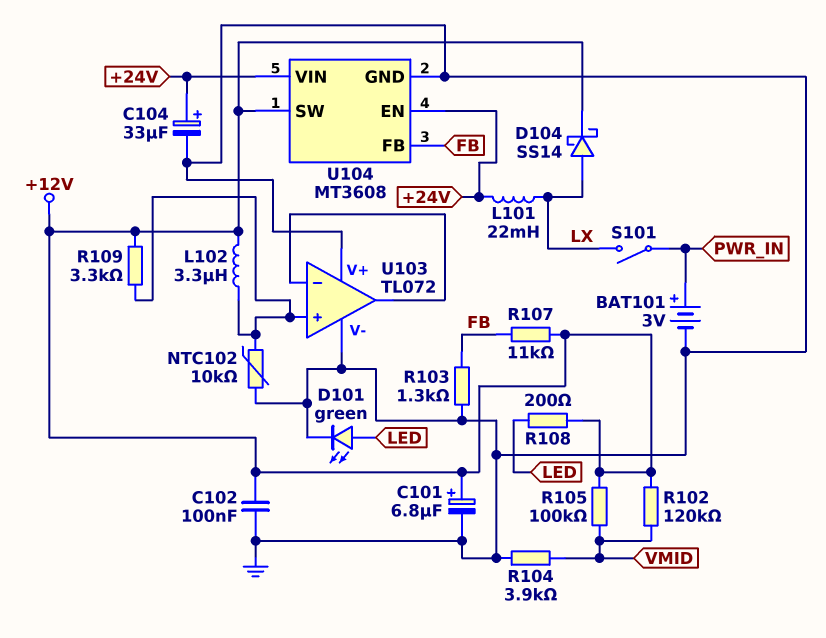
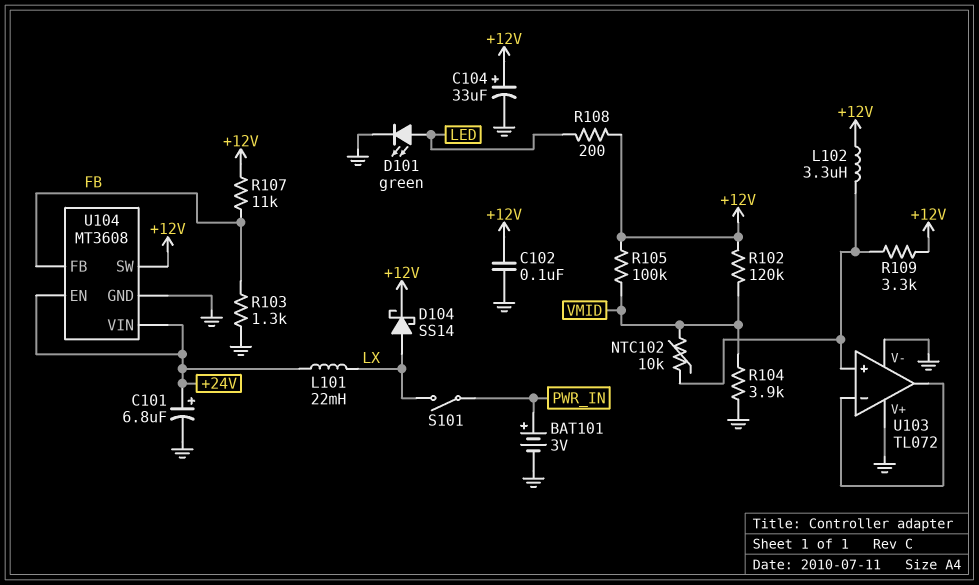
C101: 6.8uF (plus +12V, minus GND) -> 6.8uF (plus +24V, minus GND)
C104: 33uF (plus +24V, minus GND) -> 33uF (plus +12V, minus GND)
NTC102: 10k (GND, U103/in+) -> 10k (U103/in+, VMID)

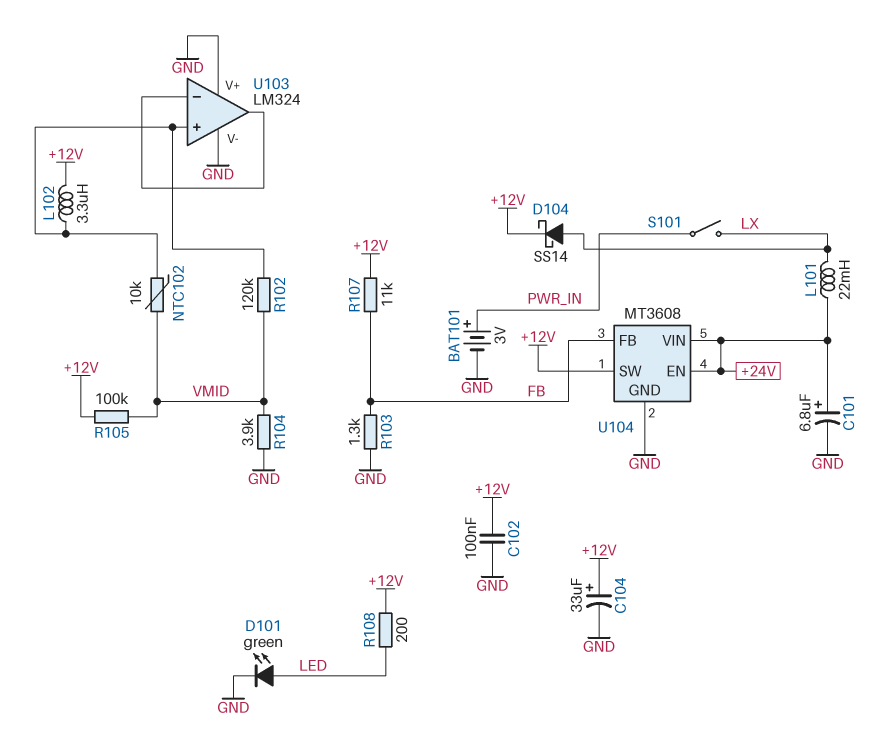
R102: 120k (+12V, VMID) -> 120k (U103/in+, VMID)
R109: 3.3k (+12V, U103/in+) -> none
U103: TL072 -> LM324

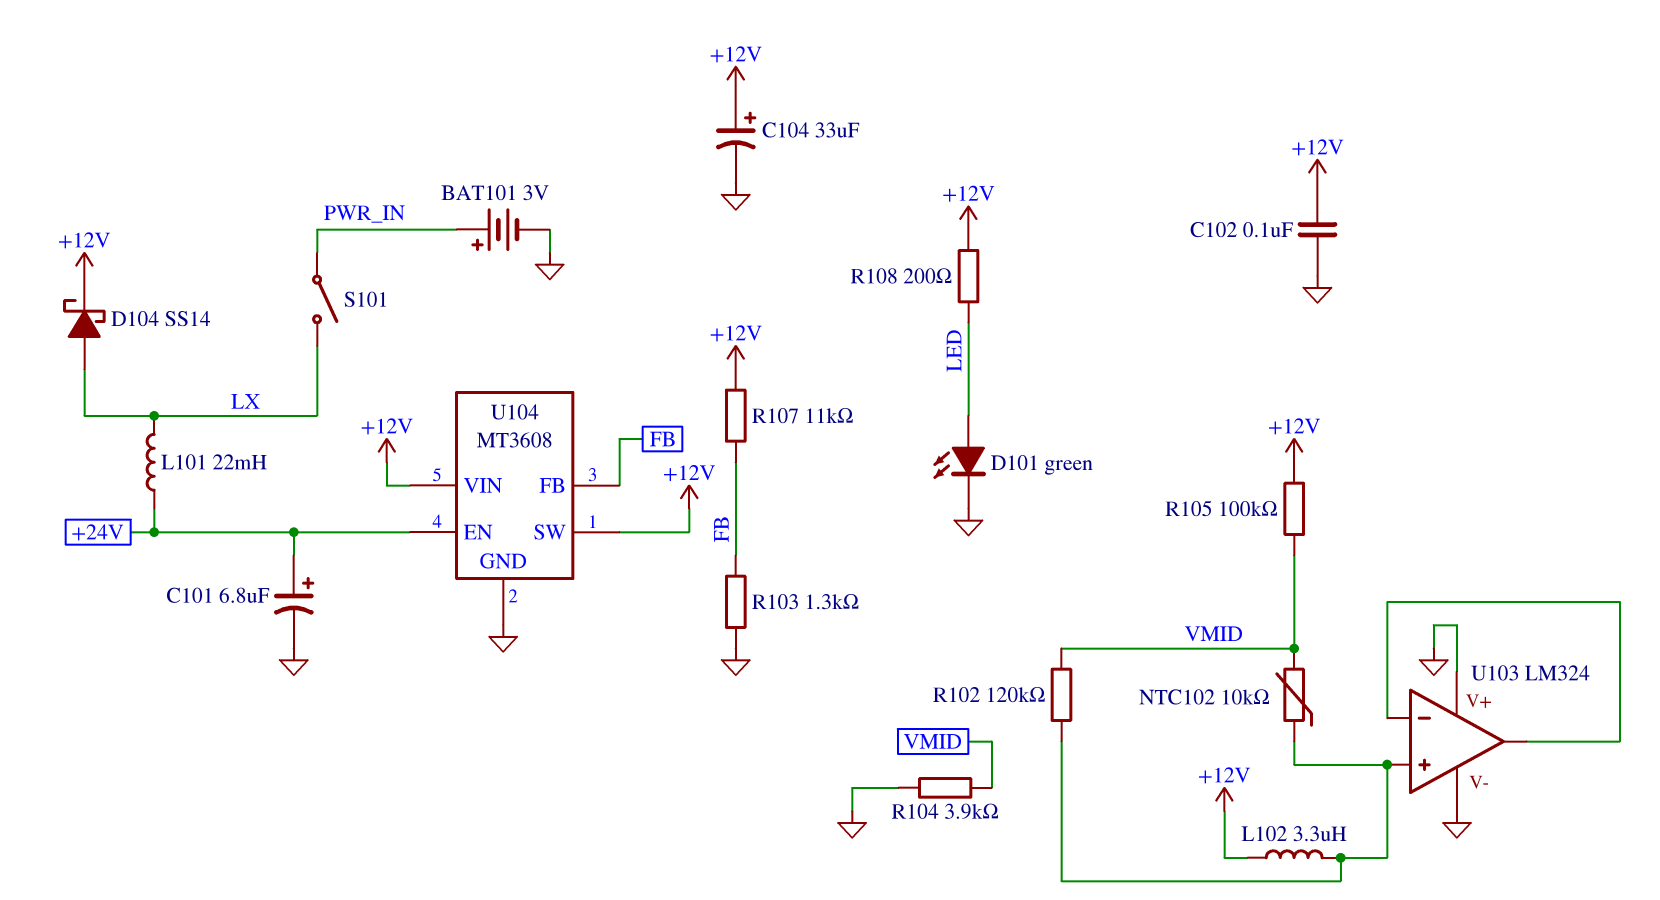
U104 pin VIN: +24V -> +12V

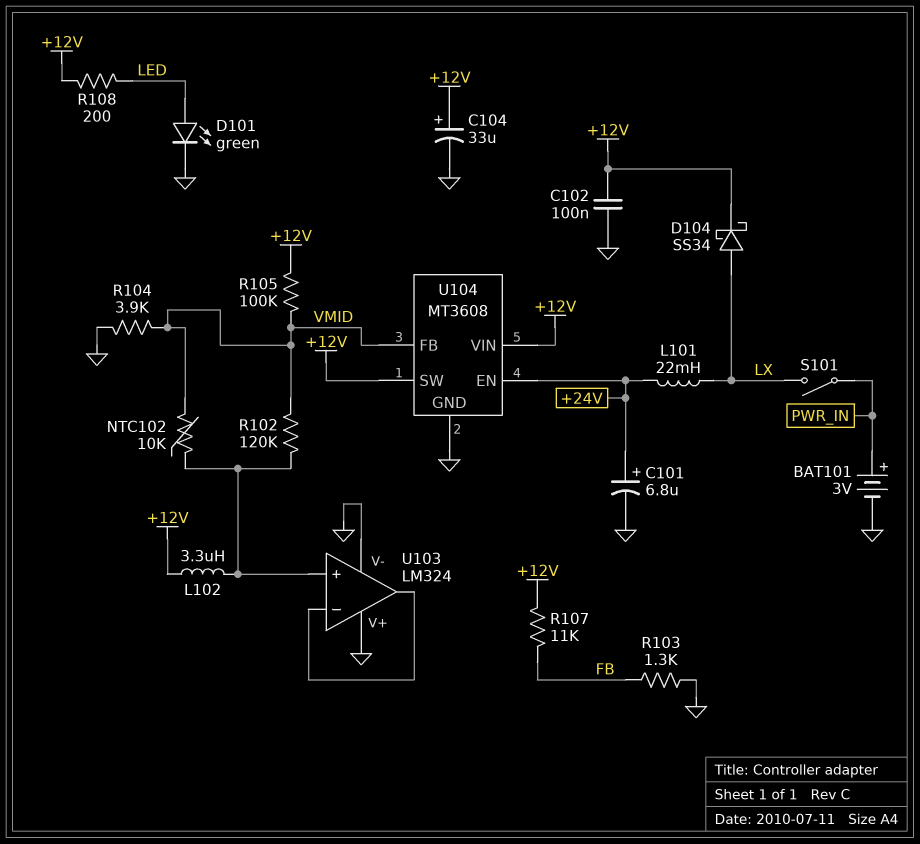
D104: schottky SS14 (A LX, K +12V) -> schottky SS34 (A LX, K +12V)
U104 pin FB: FB -> VMID

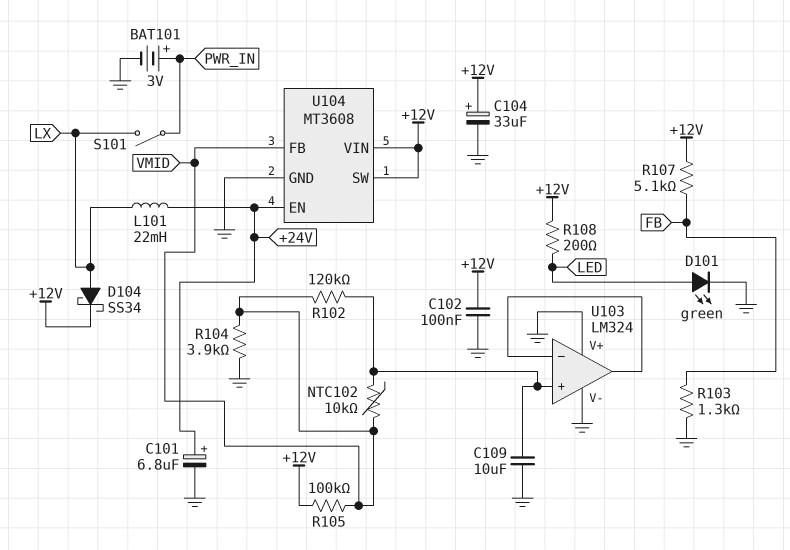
C109: none -> 10uF (GND, U103/in+)
L102: 3.3uH (+12V, U103/in+) -> none
R107: 11k (+12V, FB) -> 5.1k (+12V, FB)

